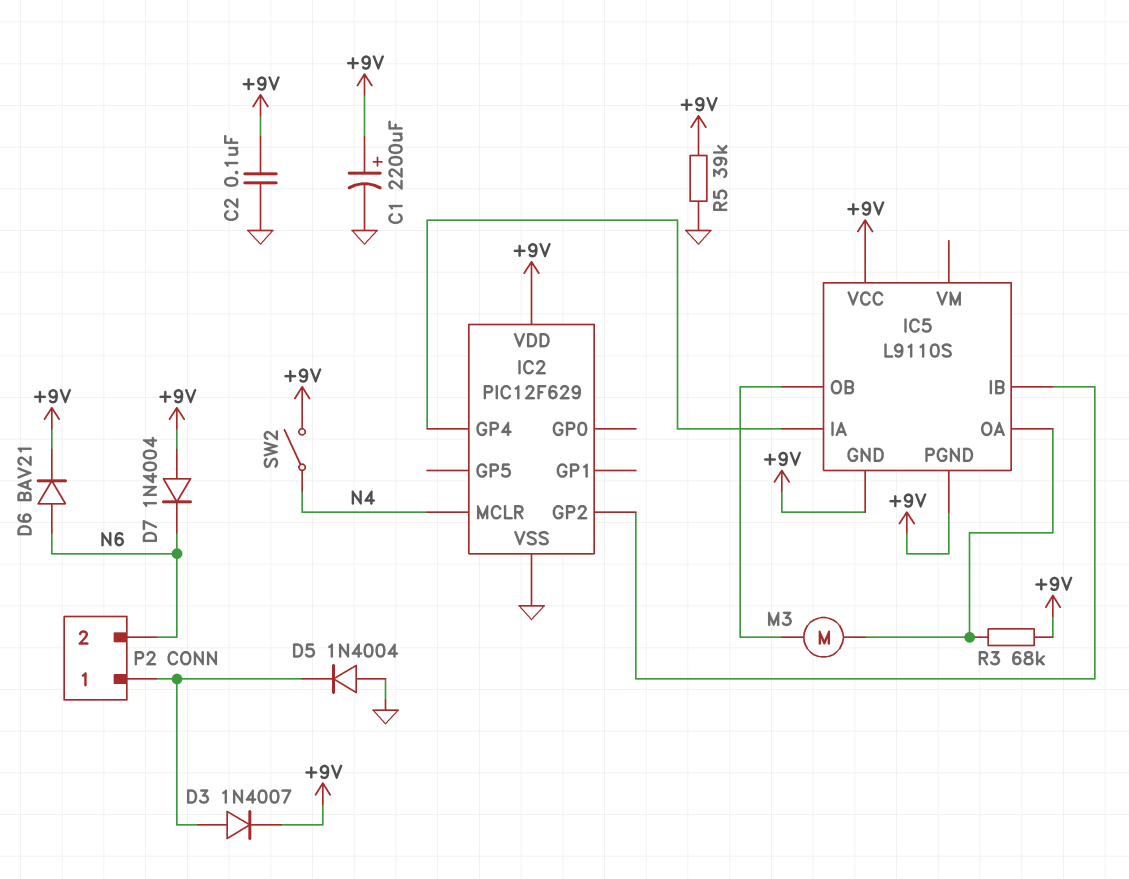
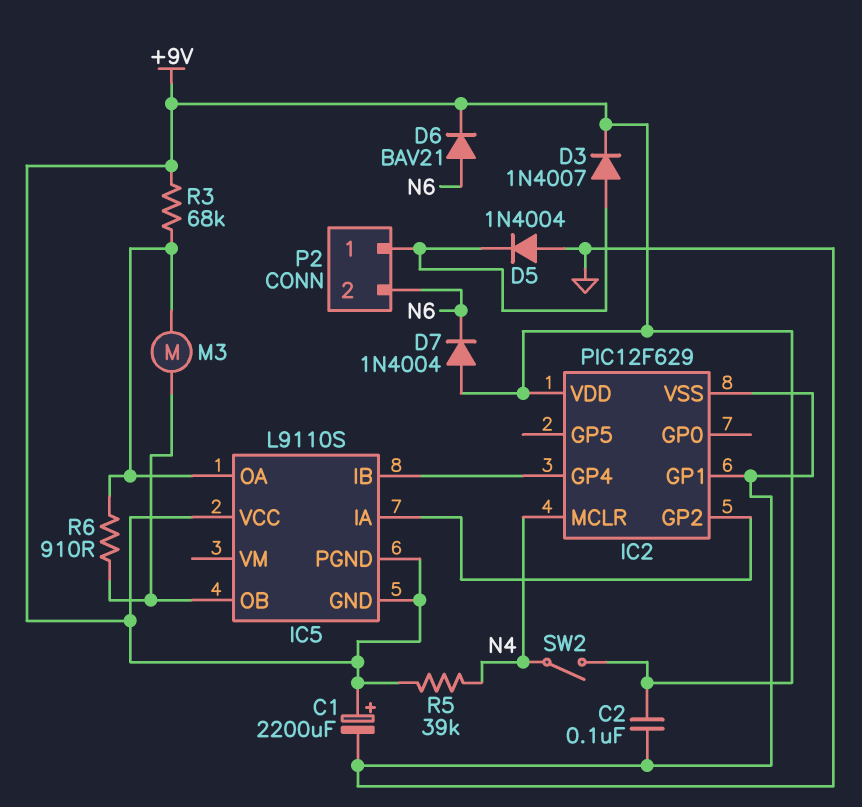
IC2 pin GP1: none -> GND
IC5 pin IA: IC2/GP4 -> IC2/GP2
IC5 pin IB: IC2/GP2 -> IC2/GP4
R5: 39k (+9V, GND) -> 39k (+9V, N4)
R6: none -> 910 (IC5/OA, IC5/OB)

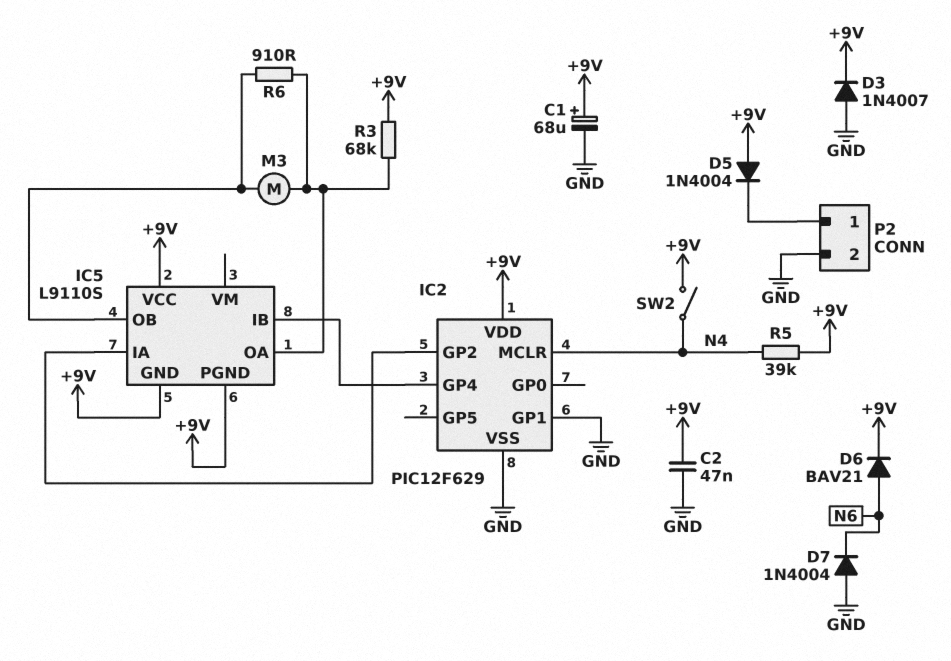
C1: 2200uF (plus +9V, minus GND) -> 68uF (plus +9V, minus GND)
C2: 100nF (+9V, GND) -> 47nF (+9V, GND)
D3: diode 1N4007 (A P2/1, K +9V) -> diode 1N4007 (A GND, K +9V)
D5: diode 1N4004 (A GND, K P2/1) -> diode 1N4004 (A +9V, K P2/1)
D7: diode 1N4004 (A +9V, K N6) -> diode 1N4004 (A GND, K N6)
P2 pin 2: N6 -> GND

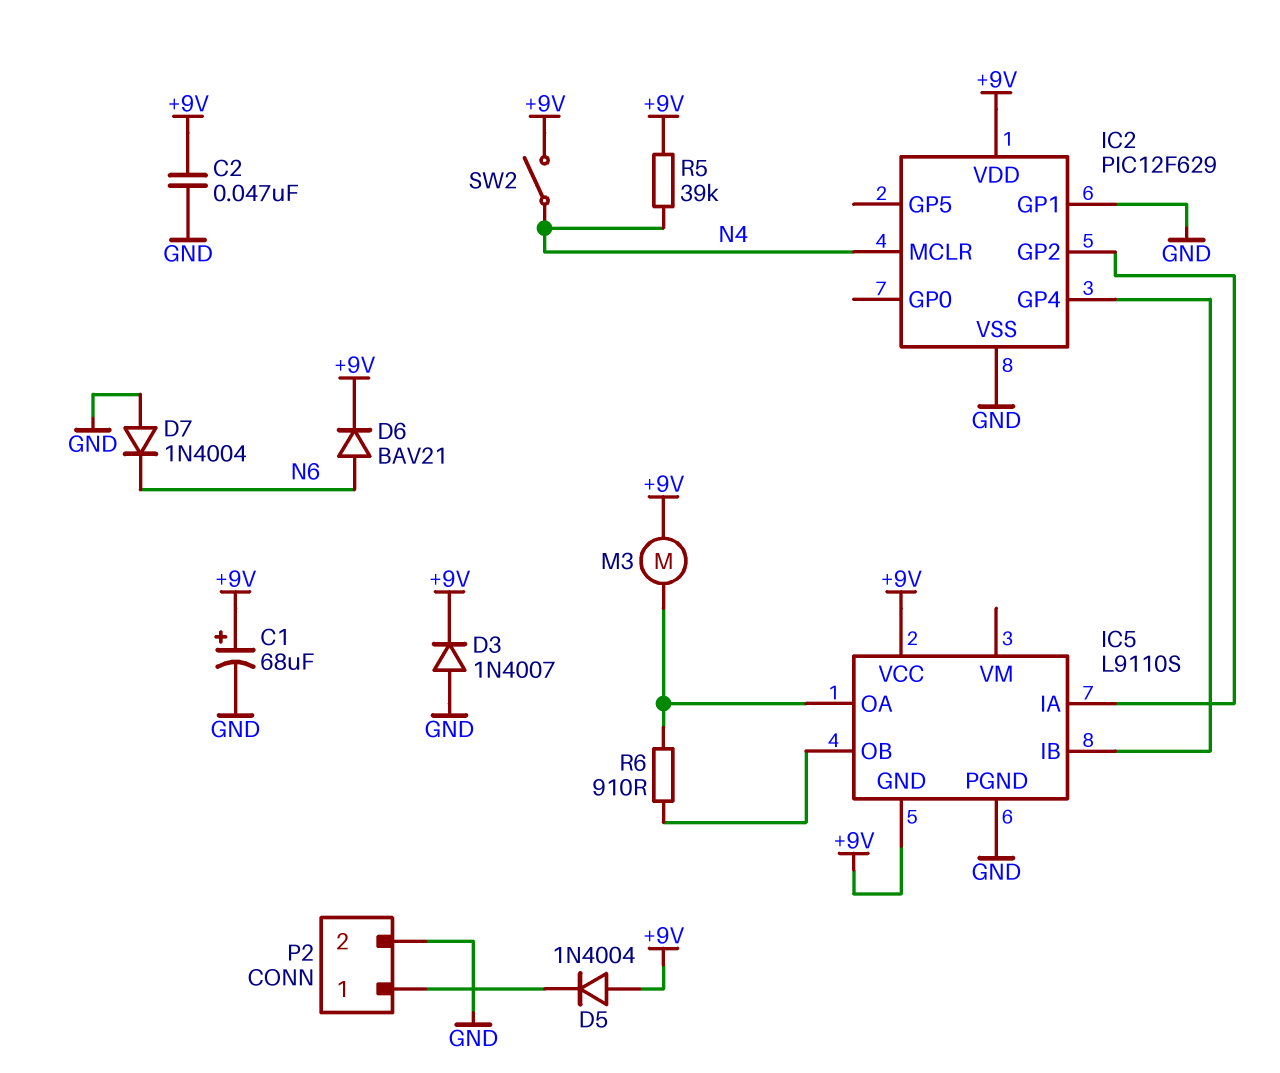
IC5 pin PGND: +9V -> GND
M3: motor (IC5/OA, IC5/OB) -> motor (+9V, IC5/OA)
R3: 68k (+9V, IC5/OA) -> none

